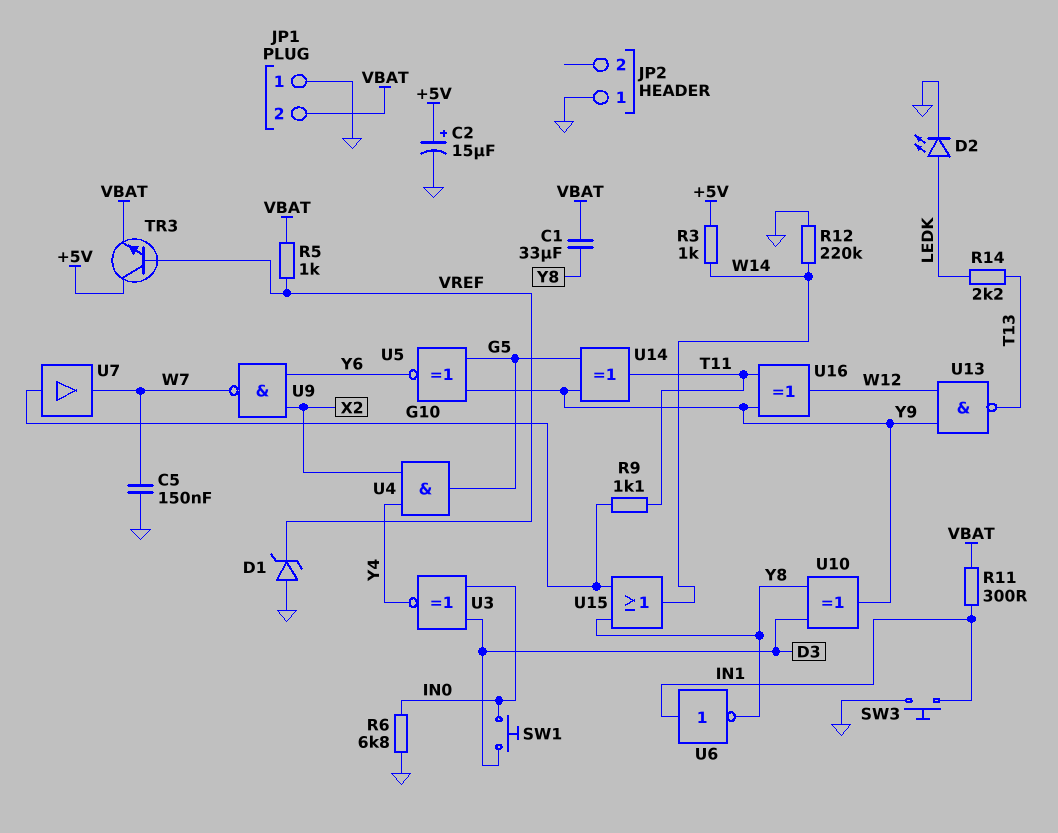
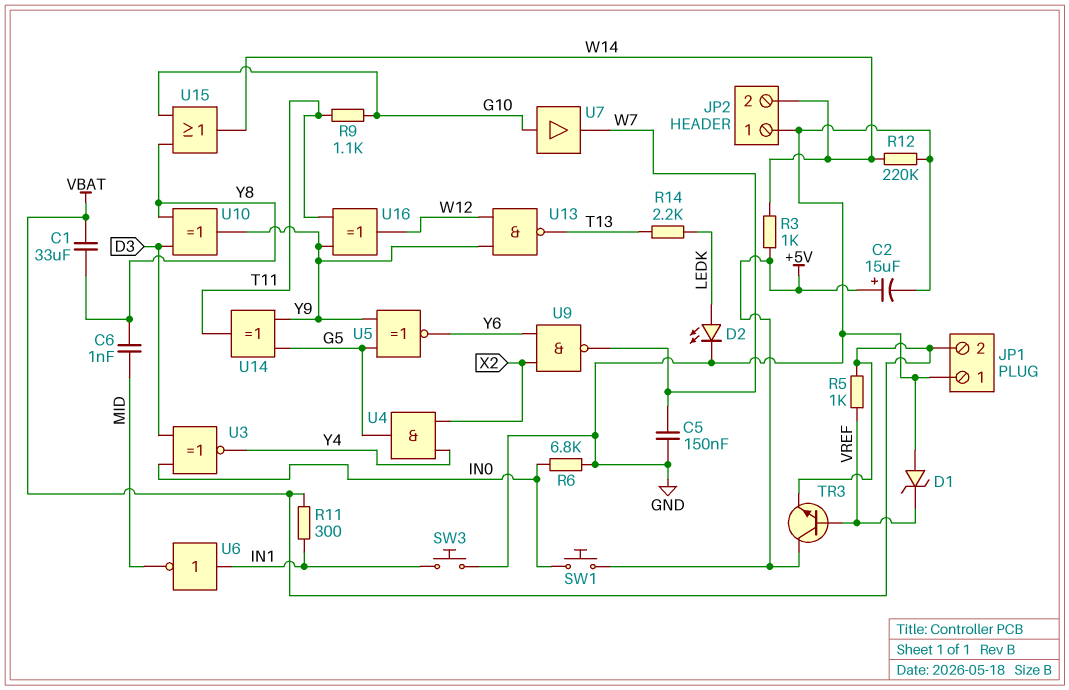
C6: none -> 1nF (MID, Y8)
JP2 pin 2: none -> W14
SW1: button (D3, IN0) -> button (+5V, IN0)
U6: NOT (in IN1, out Y8) -> NOT (in IN1, out MID)

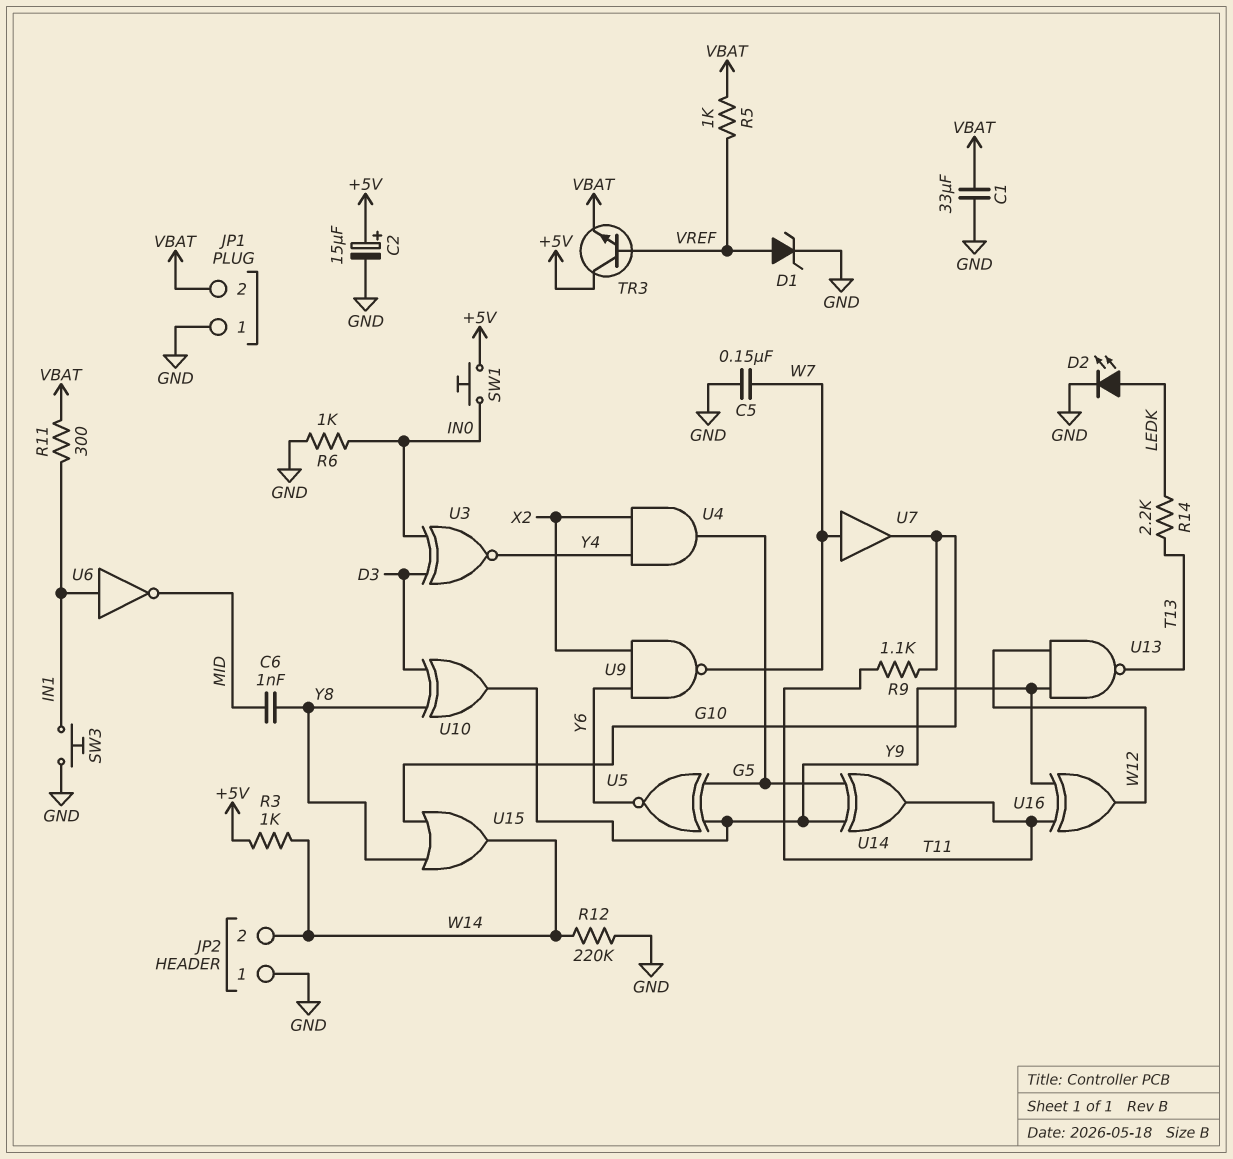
C1: 33uF (VBAT, Y8) -> 33uF (GND, VBAT)
D1: zener (A GND, K VREF) -> zener (A VREF, K GND)
R6: 6.8k (GND, IN0) -> 1k (GND, IN0)
U7: buffer (in G10, out W7) -> buffer (in W7, out G10)

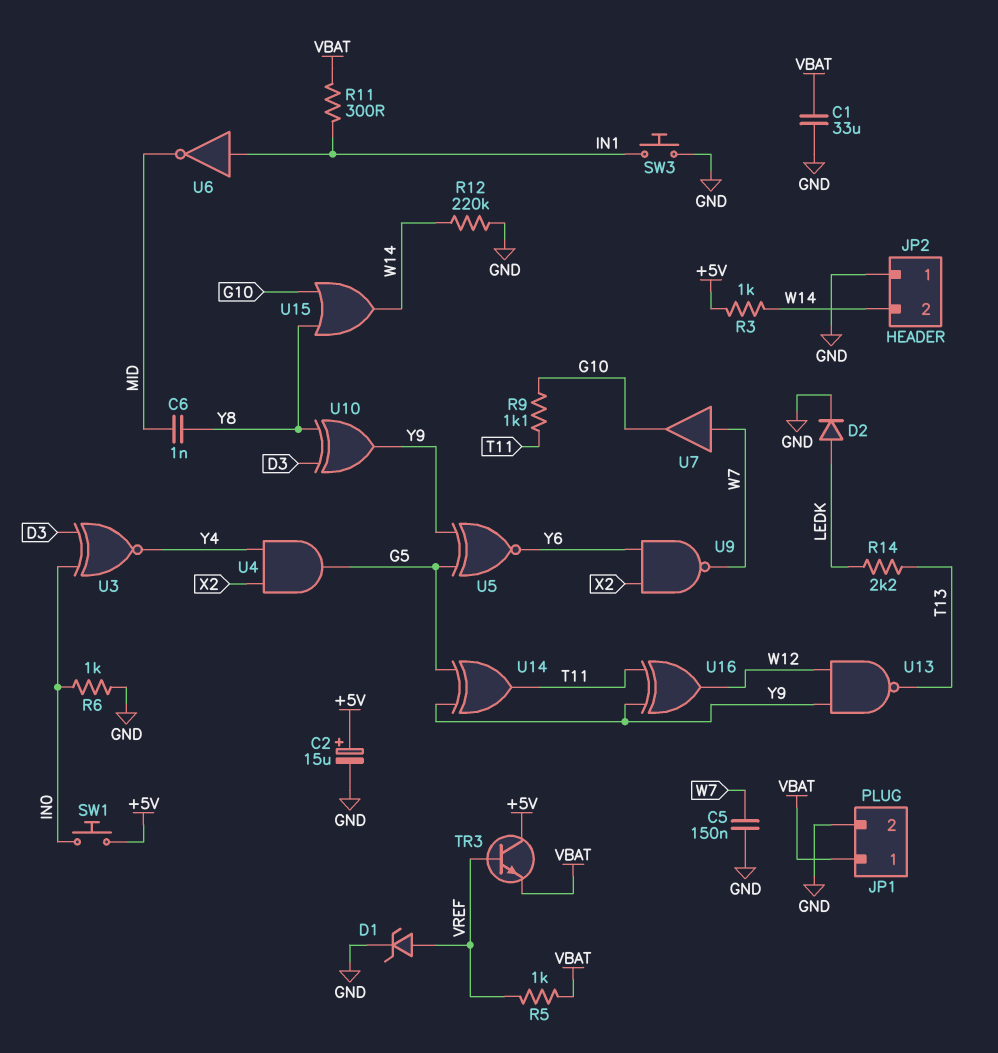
D2: LED (A LEDK, K GND) -> diode (A LEDK, K GND)
JP1 pin 1: GND -> VBAT
JP1 pin 2: VBAT -> GND

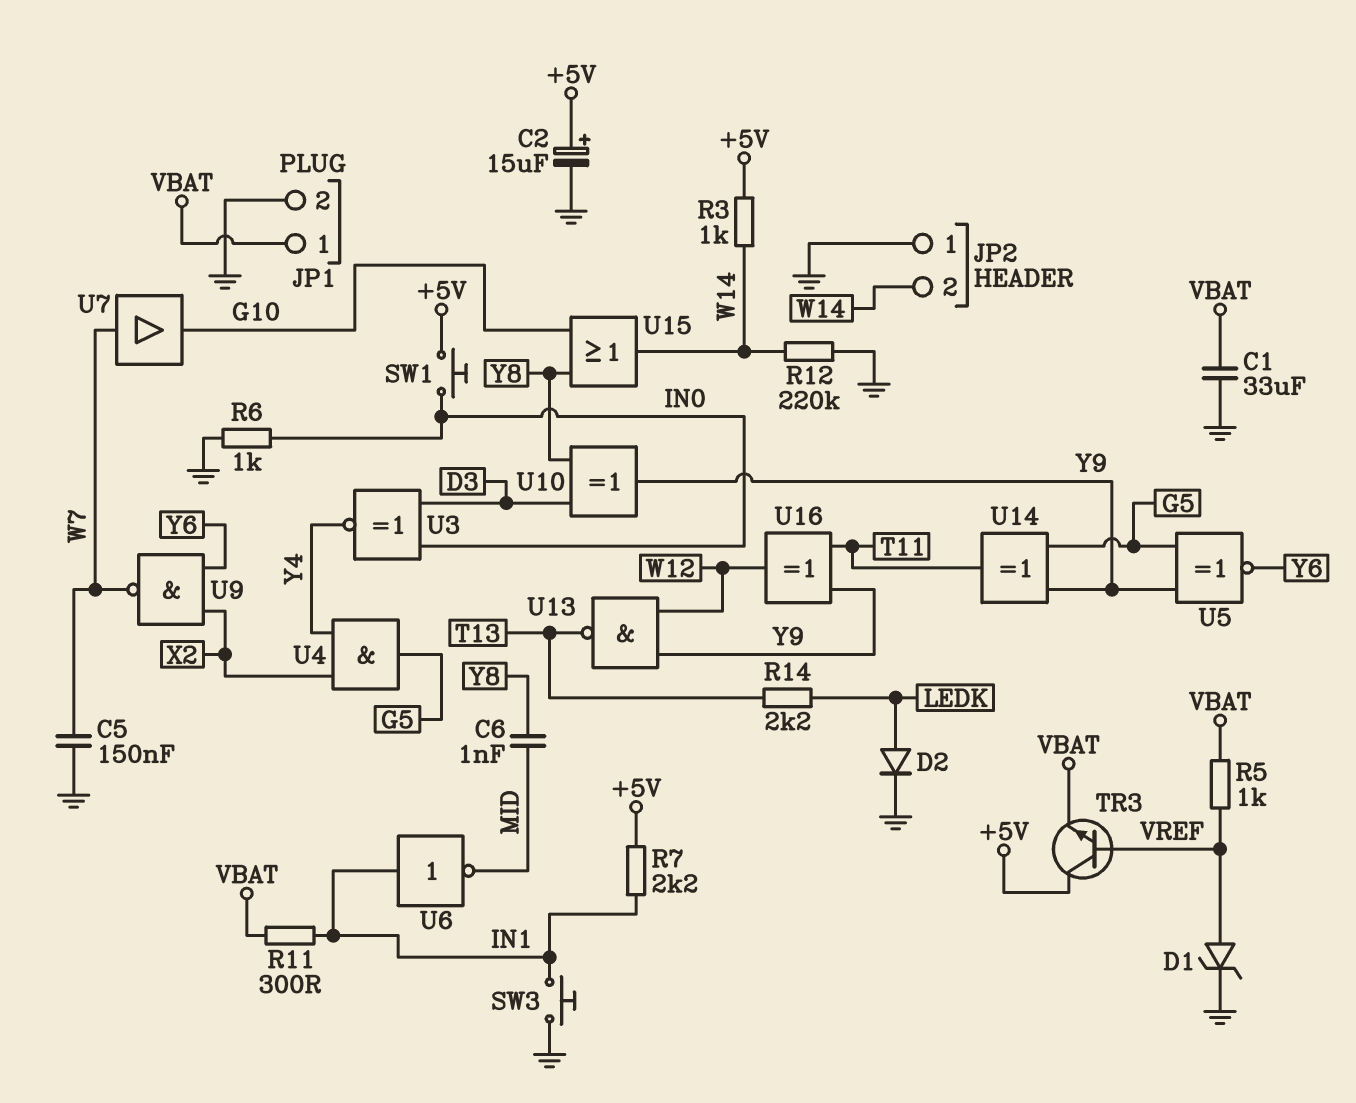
R7: none -> 2.2k (+5V, IN1)
R9: 1.1k (G10, T11) -> none

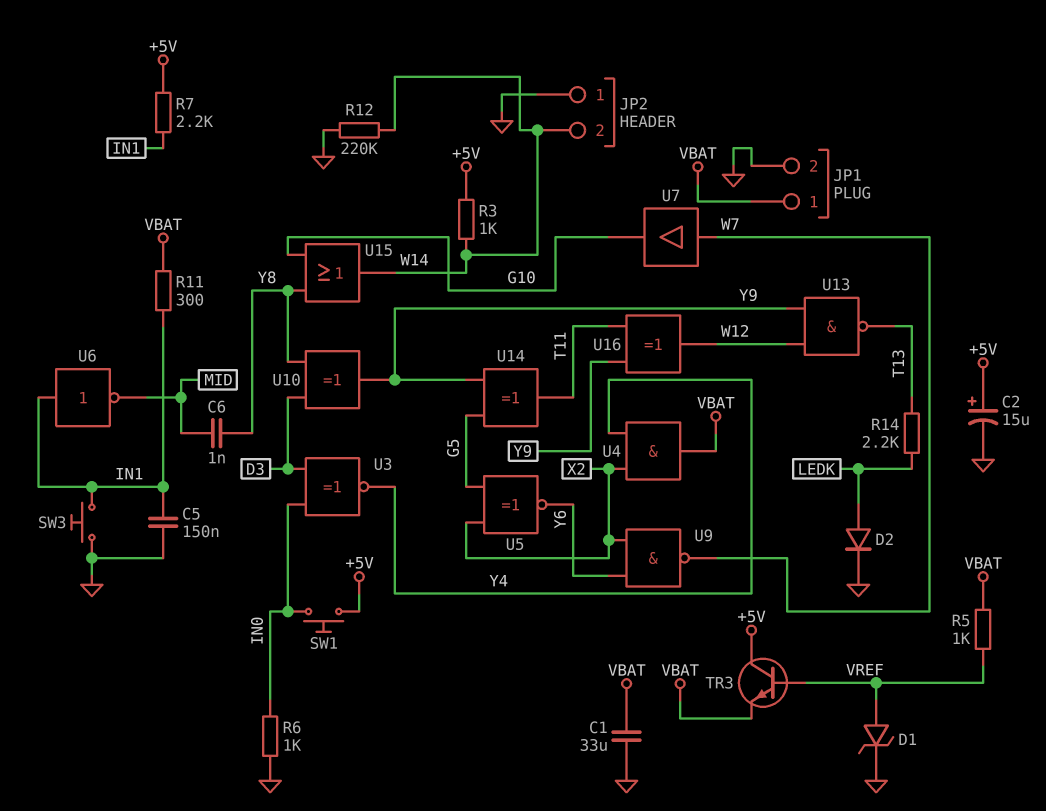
C5: 150nF (GND, W7) -> 150nF (GND, IN1)
U4: AND (in X2, in Y4, out G5) -> AND (in X2, in Y4, out VBAT)
U5: XNOR (in G5, in Y9, out Y6) -> XNOR (in G5, in X2, out Y6)

